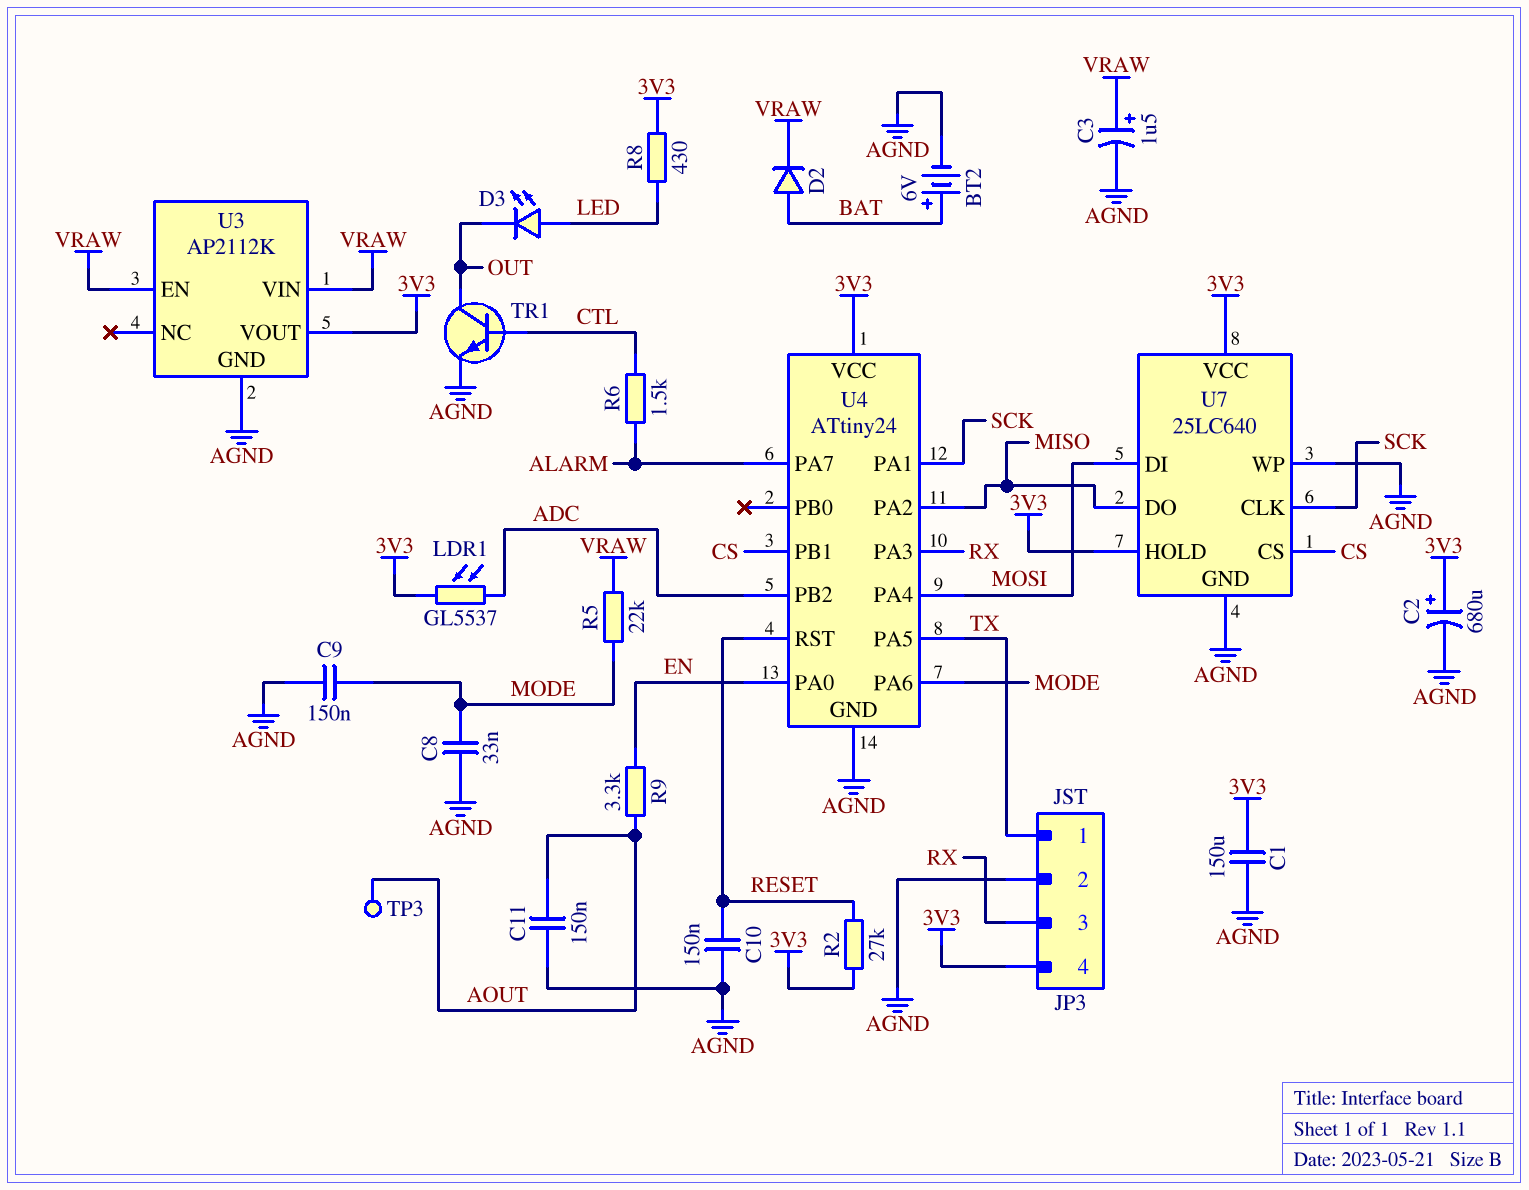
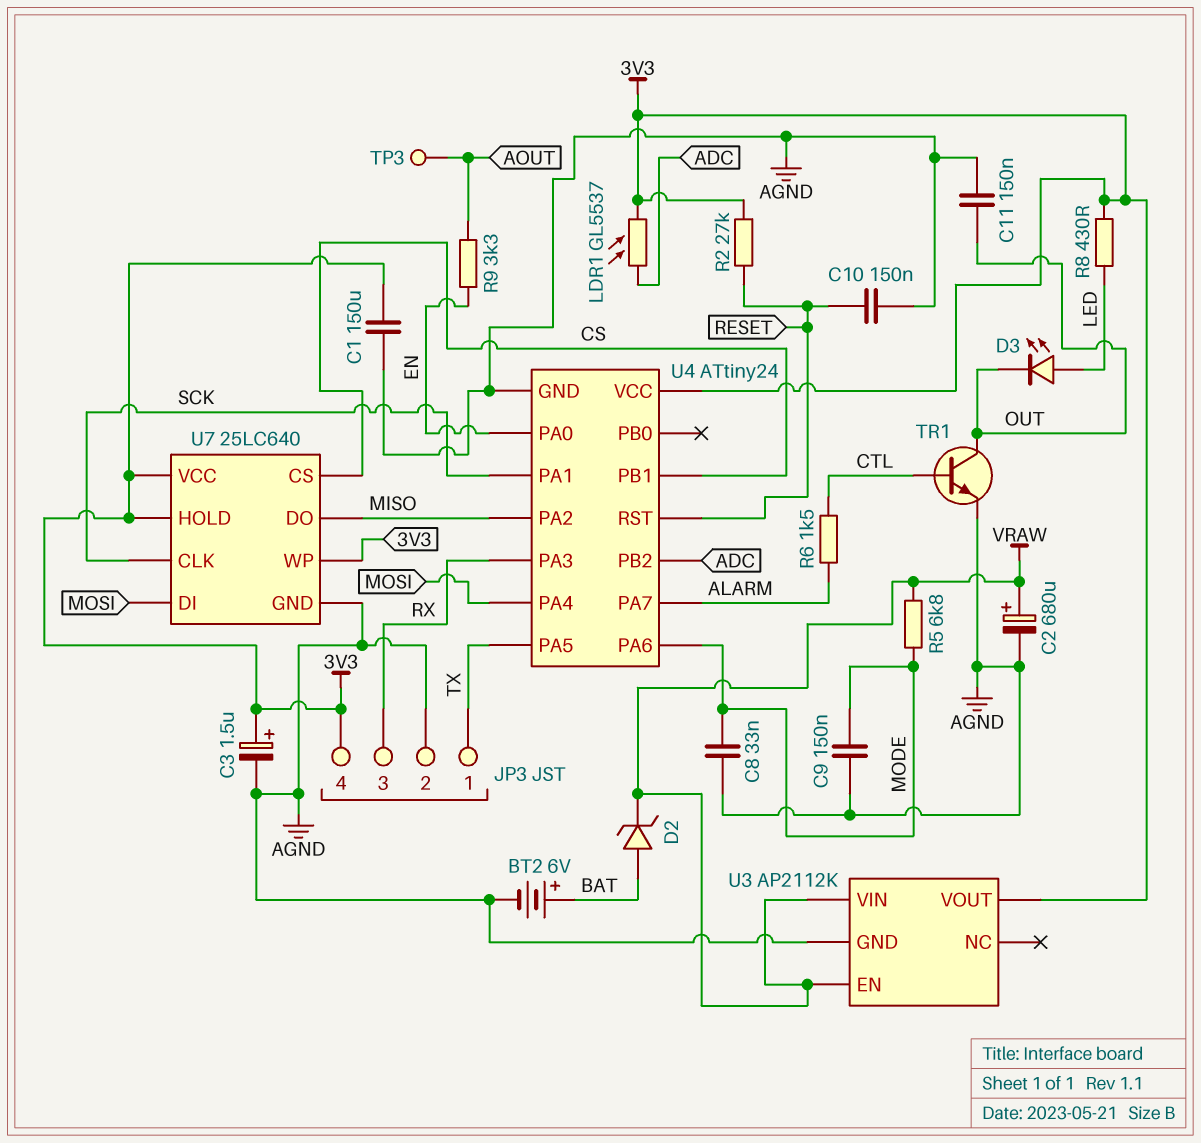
C2: 680uF (plus 3V3, minus AGND) -> 680uF (plus VRAW, minus AGND)
C3: 1.5uF (plus VRAW, minus AGND) -> 1.5uF (plus 3V3, minus AGND)
C11: 150nF (AGND, AOUT) -> 150nF (AGND, OUT)
D2: diode (A BAT, K VRAW) -> zener (A BAT, K VRAW)
R5: 22k (MODE, VRAW) -> 6.8k (MODE, VRAW)
U7 pin WP: AGND -> 3V3

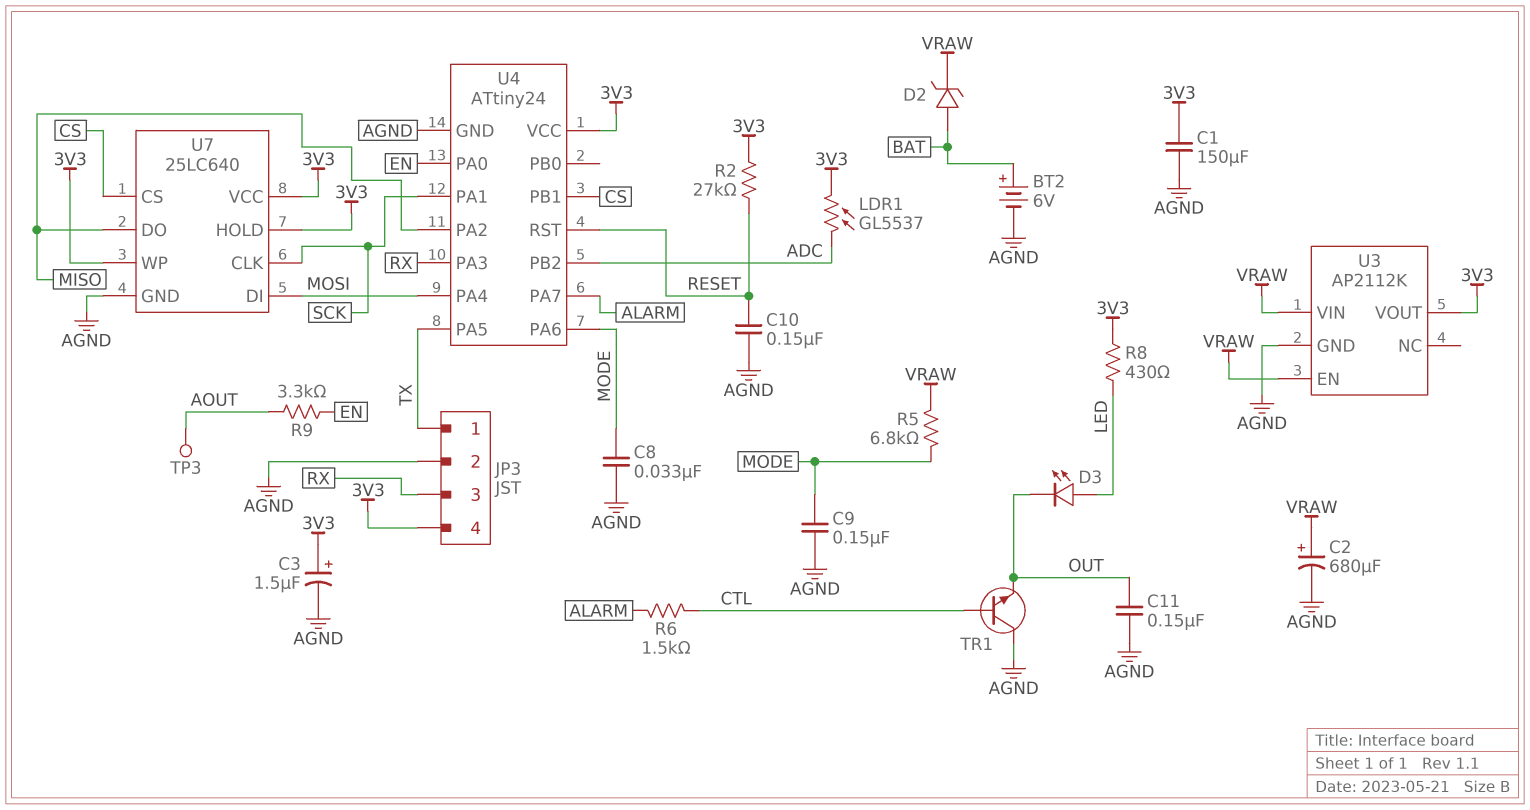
TR1: NPN (B CTL, C OUT, E AGND) -> NPN (B CTL, C AGND, E OUT)

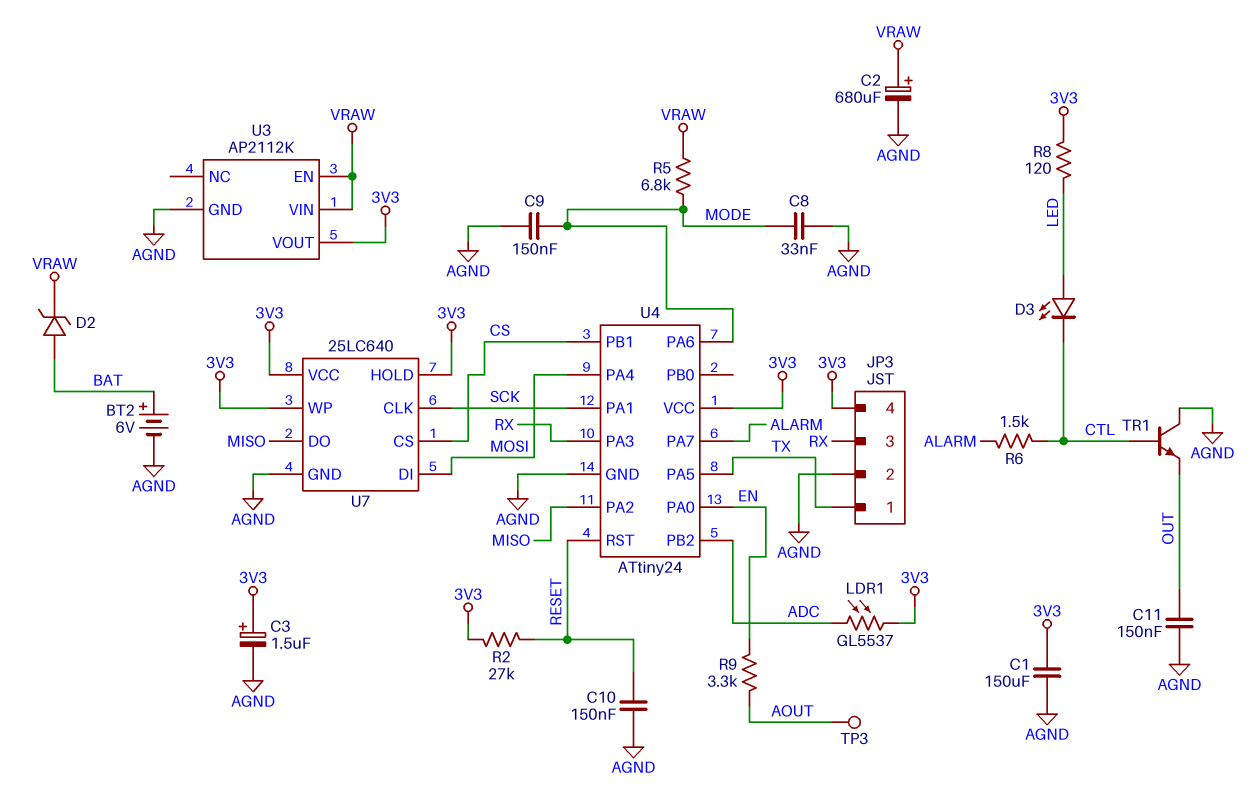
D3: LED (A LED, K OUT) -> LED (A LED, K CTL)
R8: 430 (3V3, LED) -> 120 (3V3, LED)

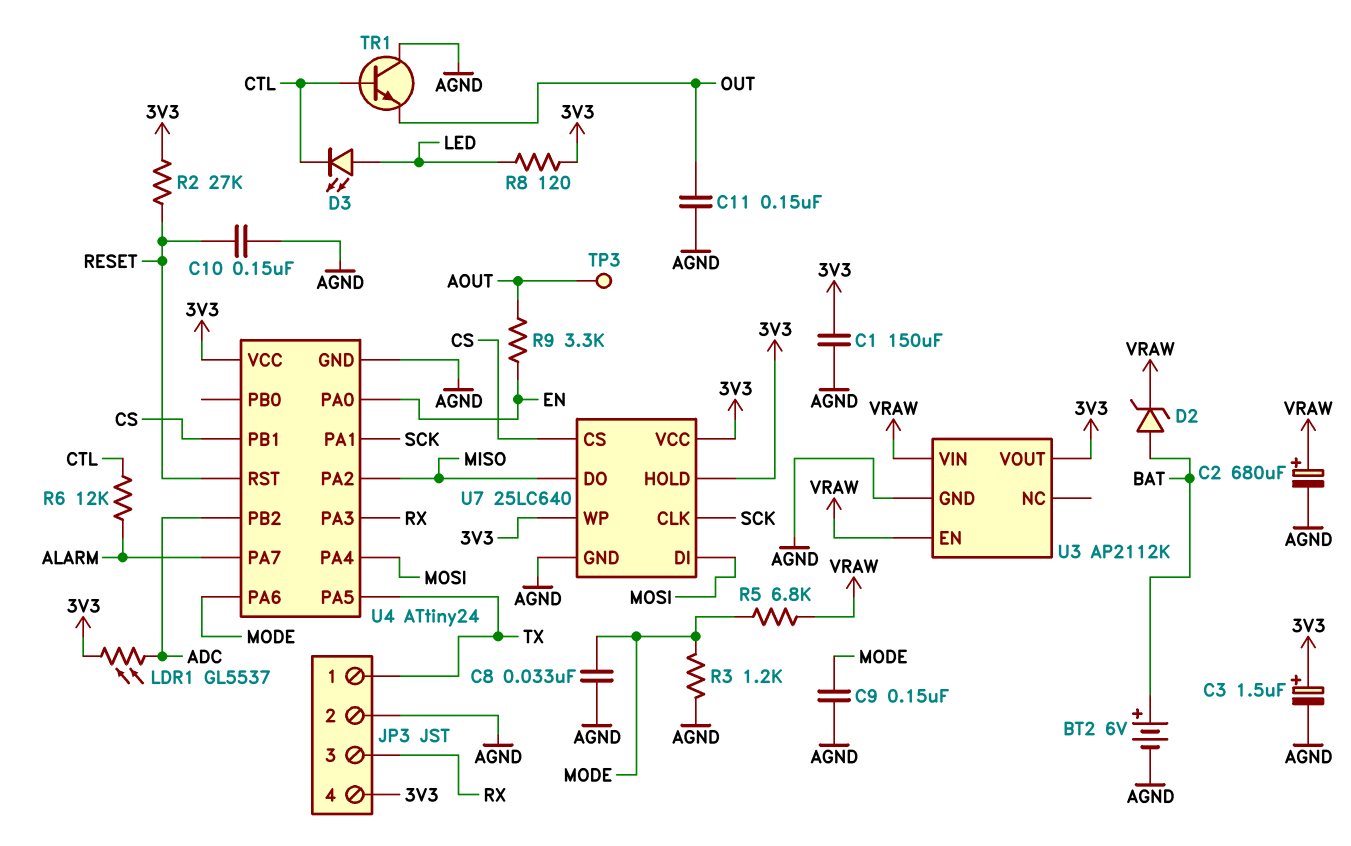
R3: none -> 1.2k (AGND, MODE)
R6: 1.5k (ALARM, CTL) -> 12k (ALARM, CTL)

